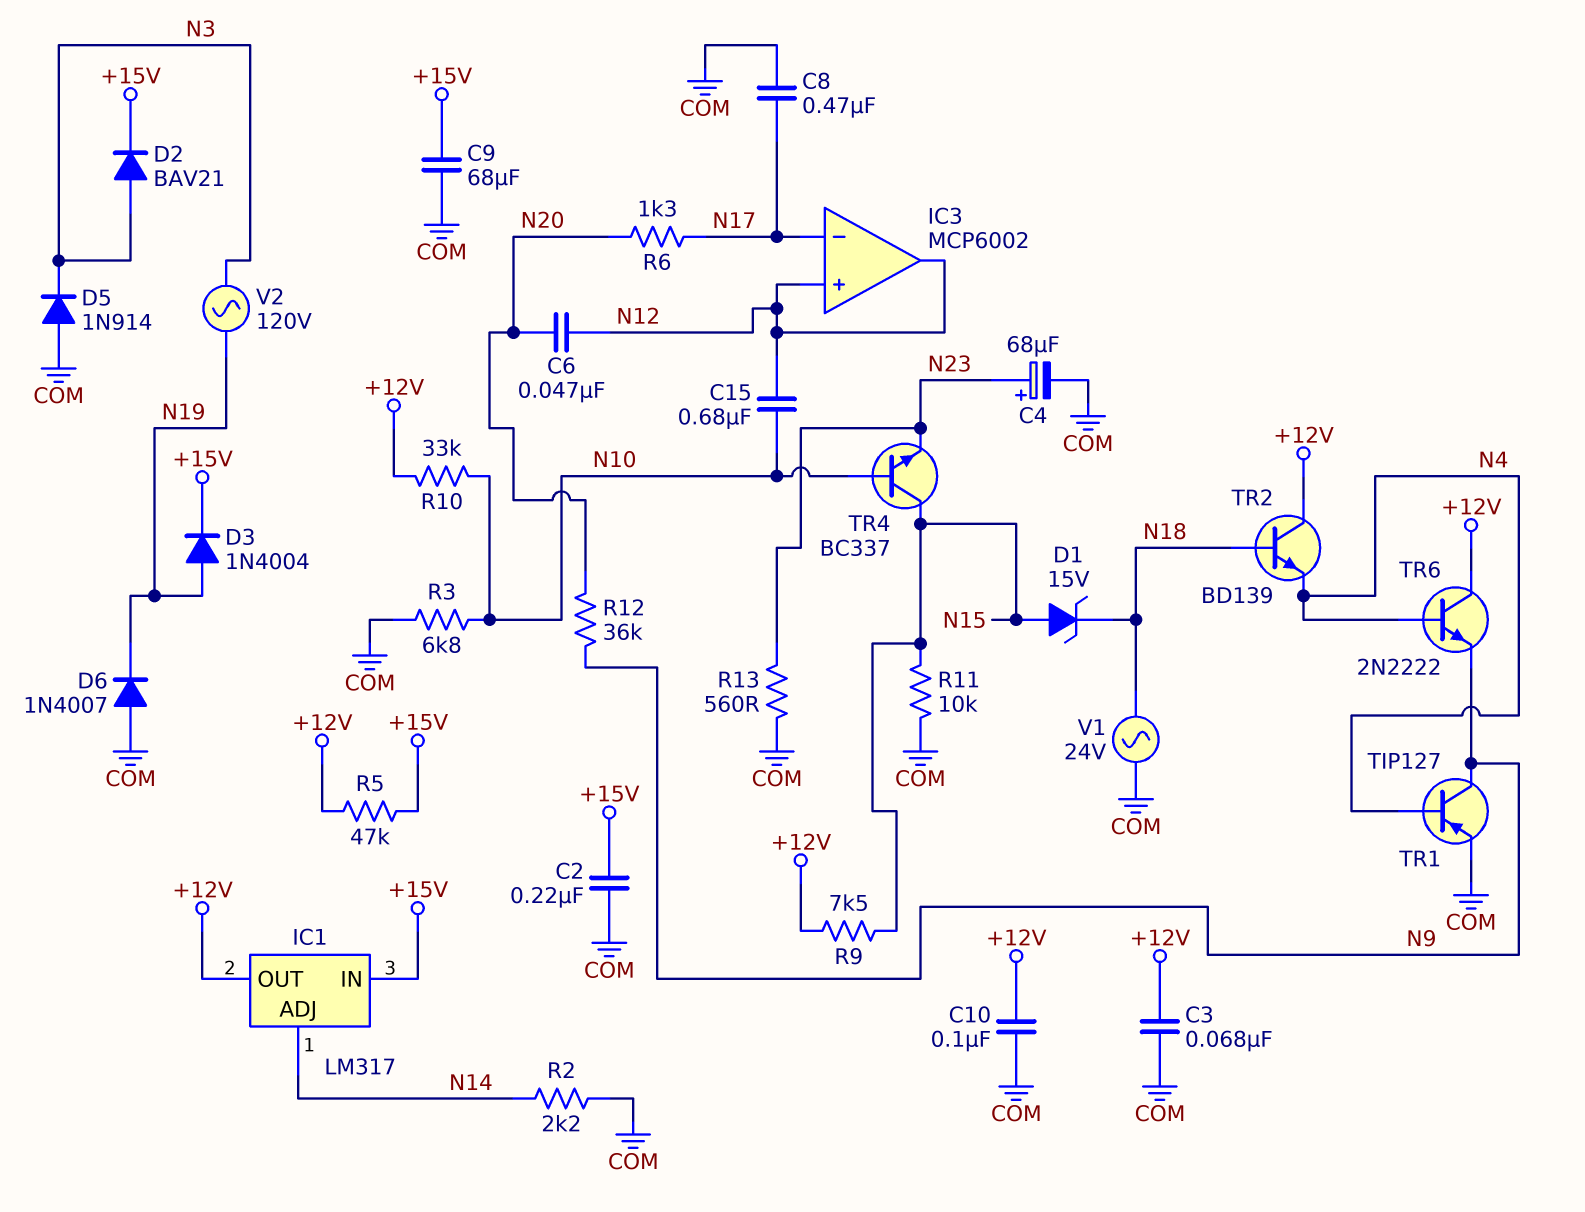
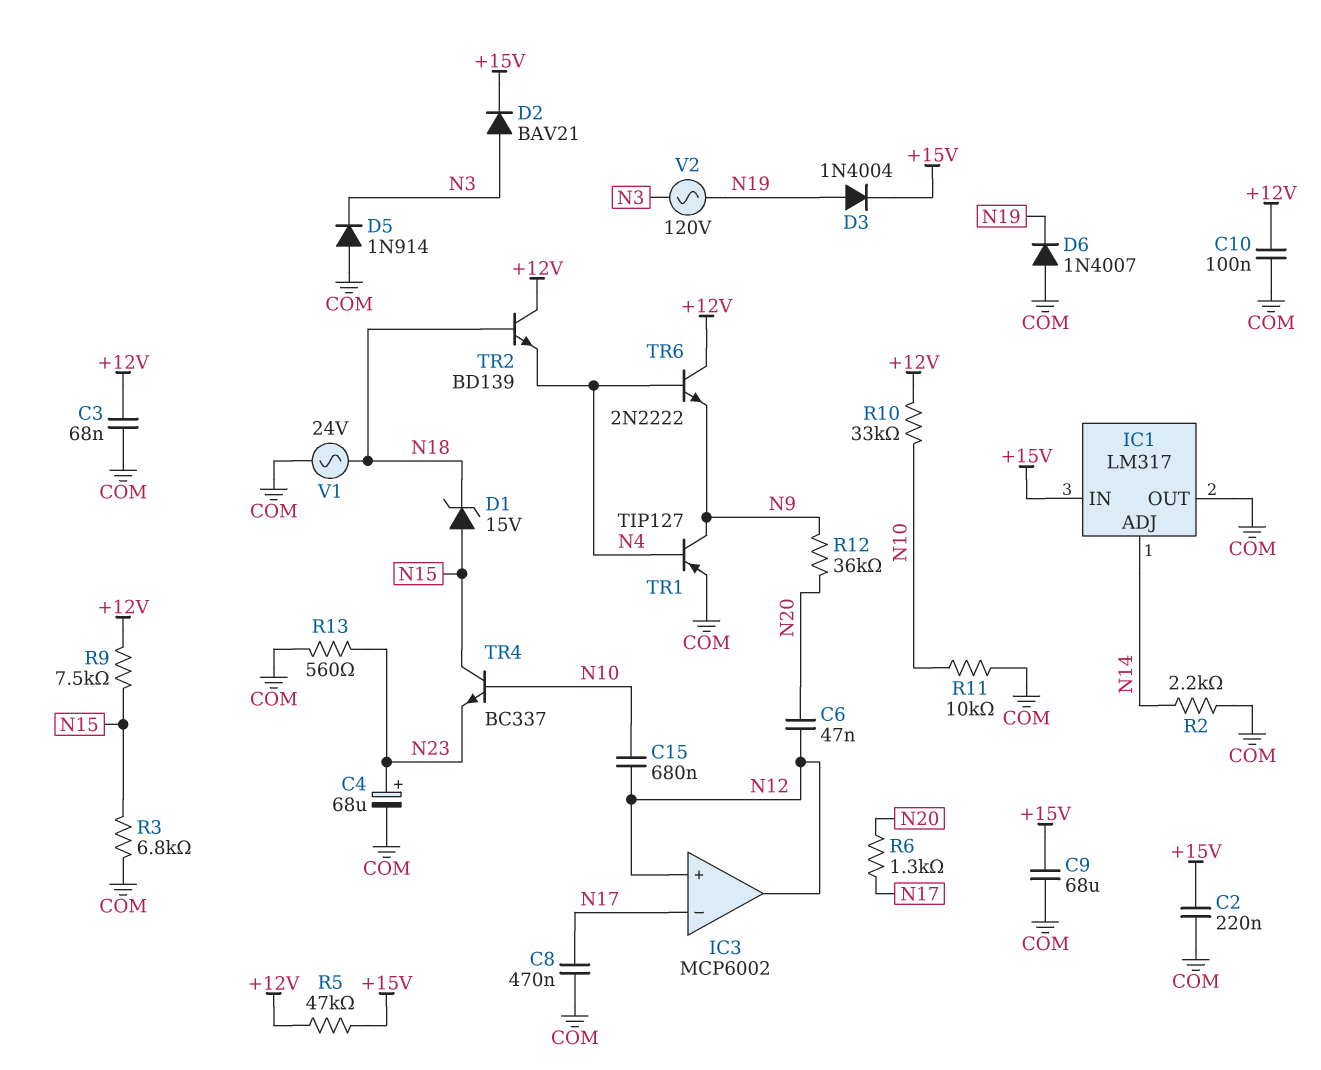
IC1 pin OUT: +12V -> COM
R3: 6.8k (COM, N10) -> 6.8k (COM, N15)
R11: 10k (COM, N15) -> 10k (COM, N10)

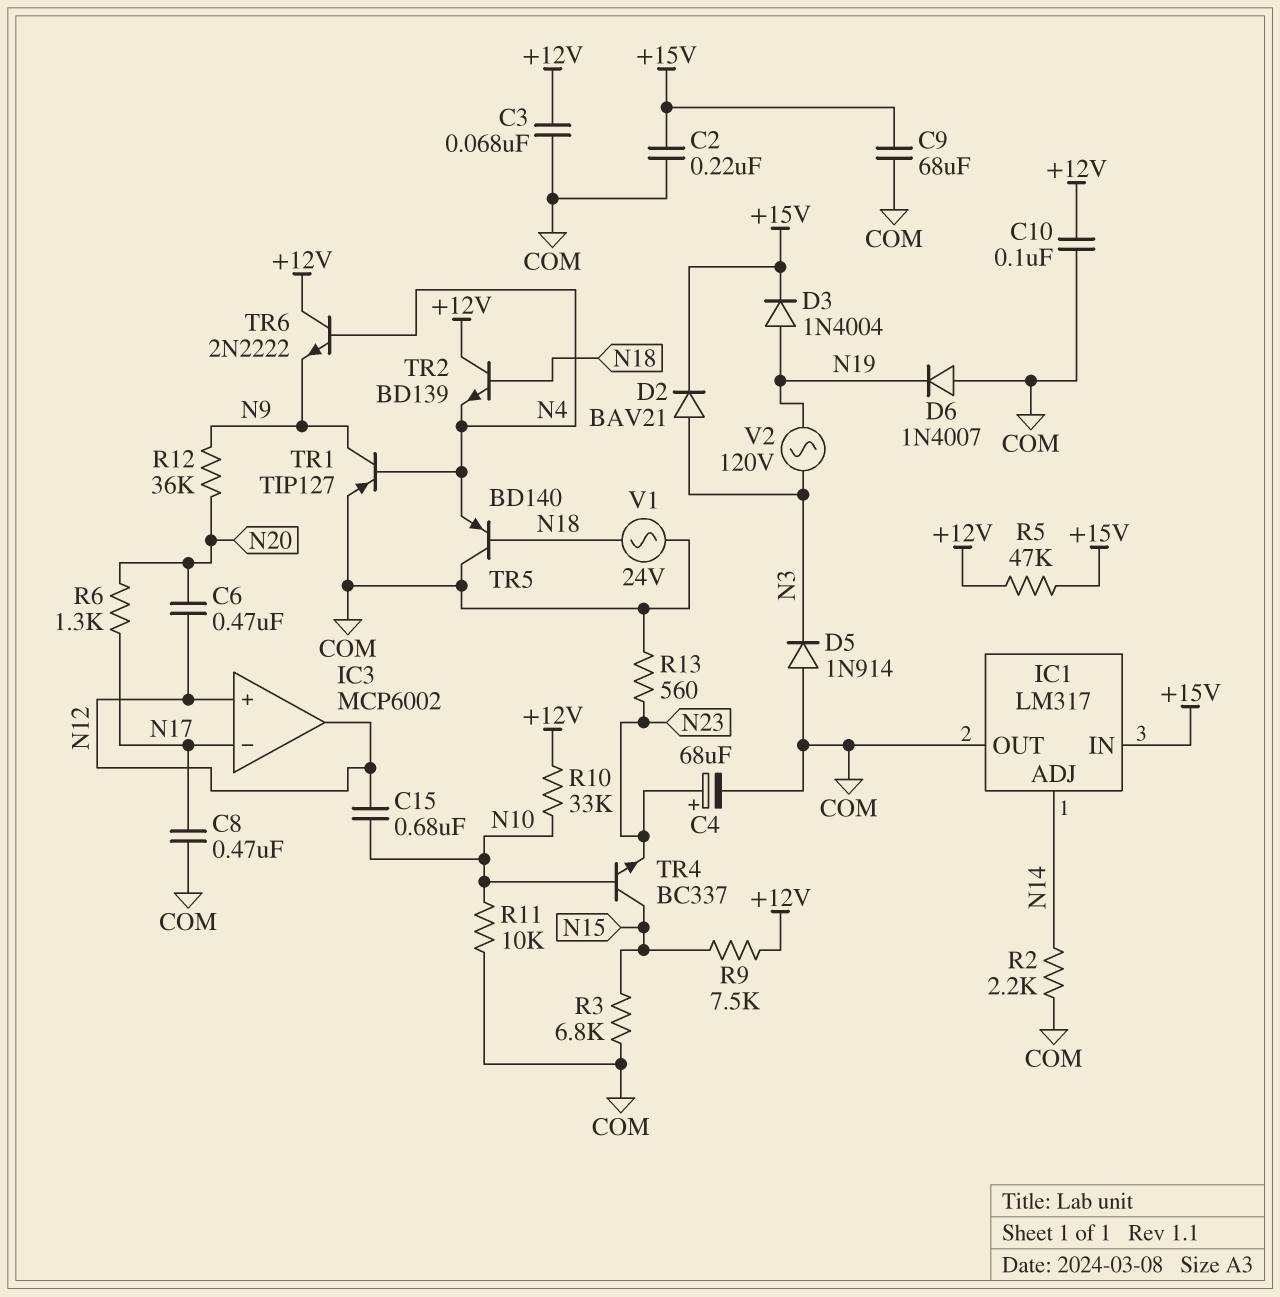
C6: 47nF (N12, N20) -> 470nF (N12, N20)
D1: zener 15V (A N15, K N18) -> none
TR5: none -> PNP BD140 (B N18, C COM, E N4)

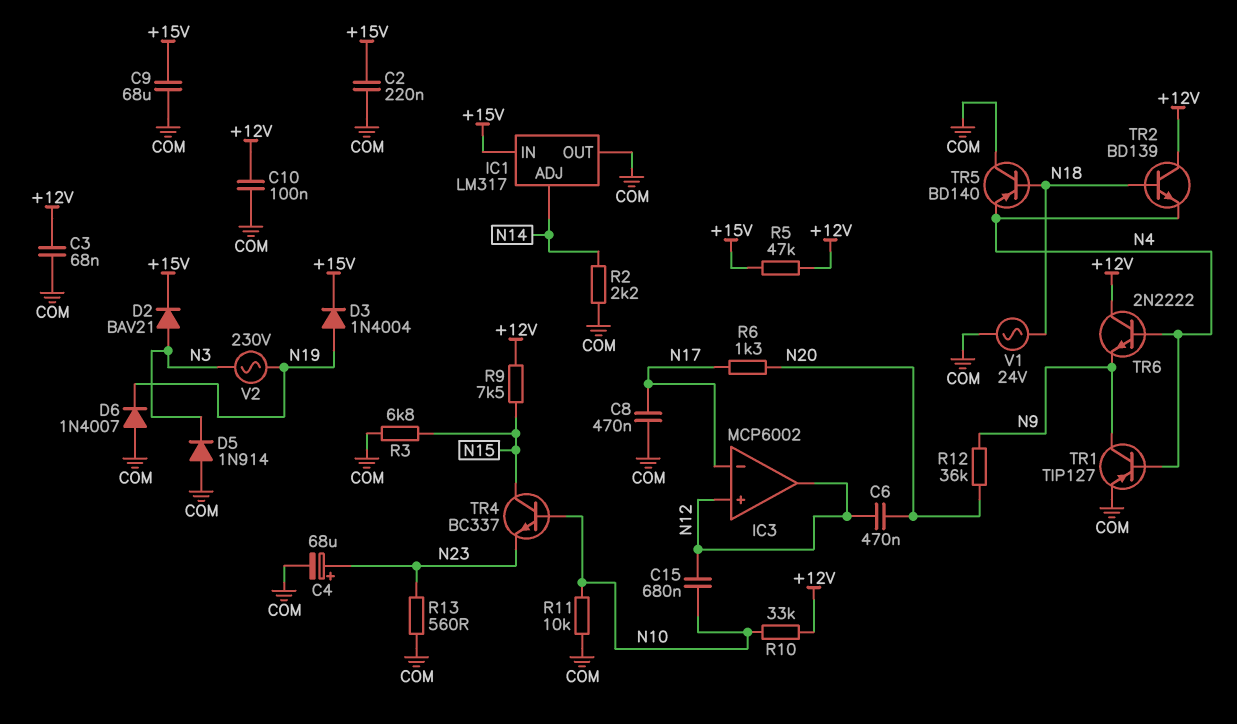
V2: AC 120V (N3, N19) -> AC 230V (N3, N19)

